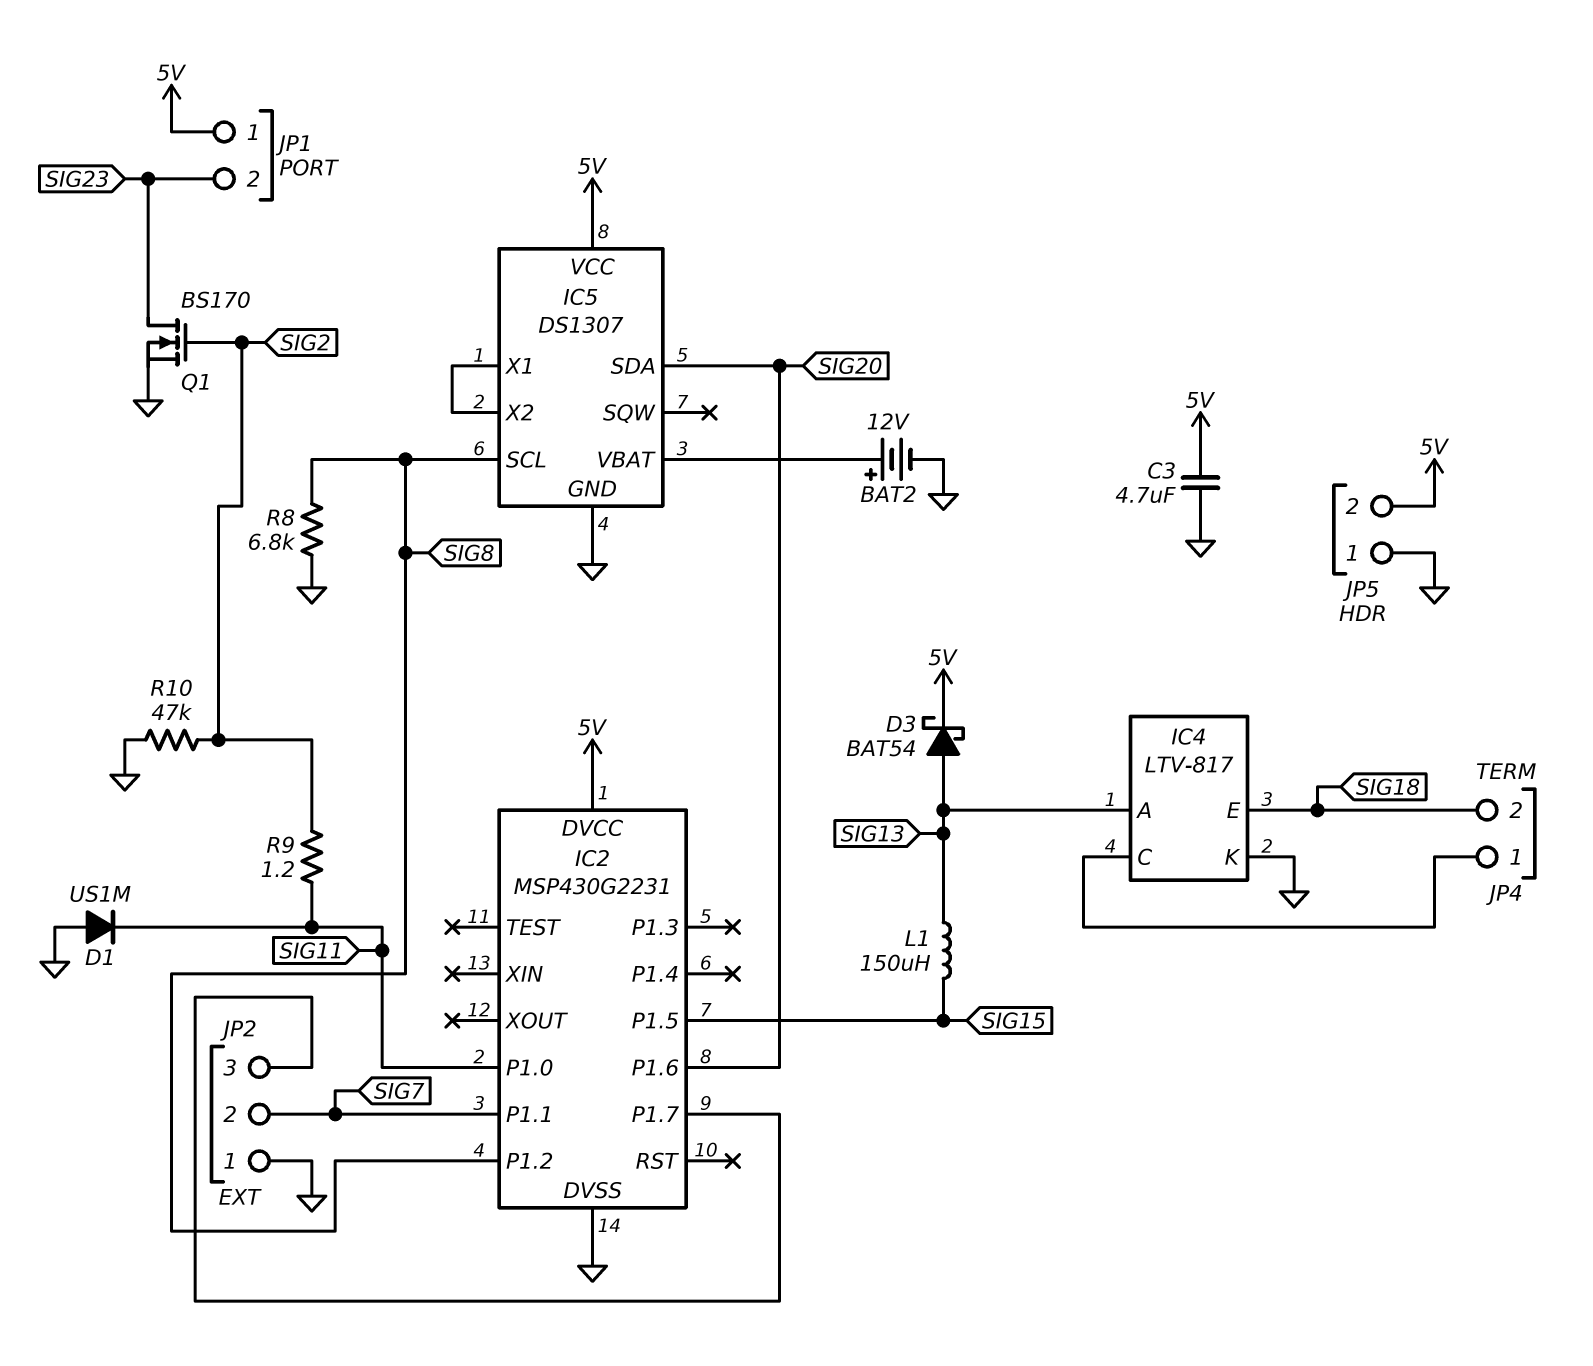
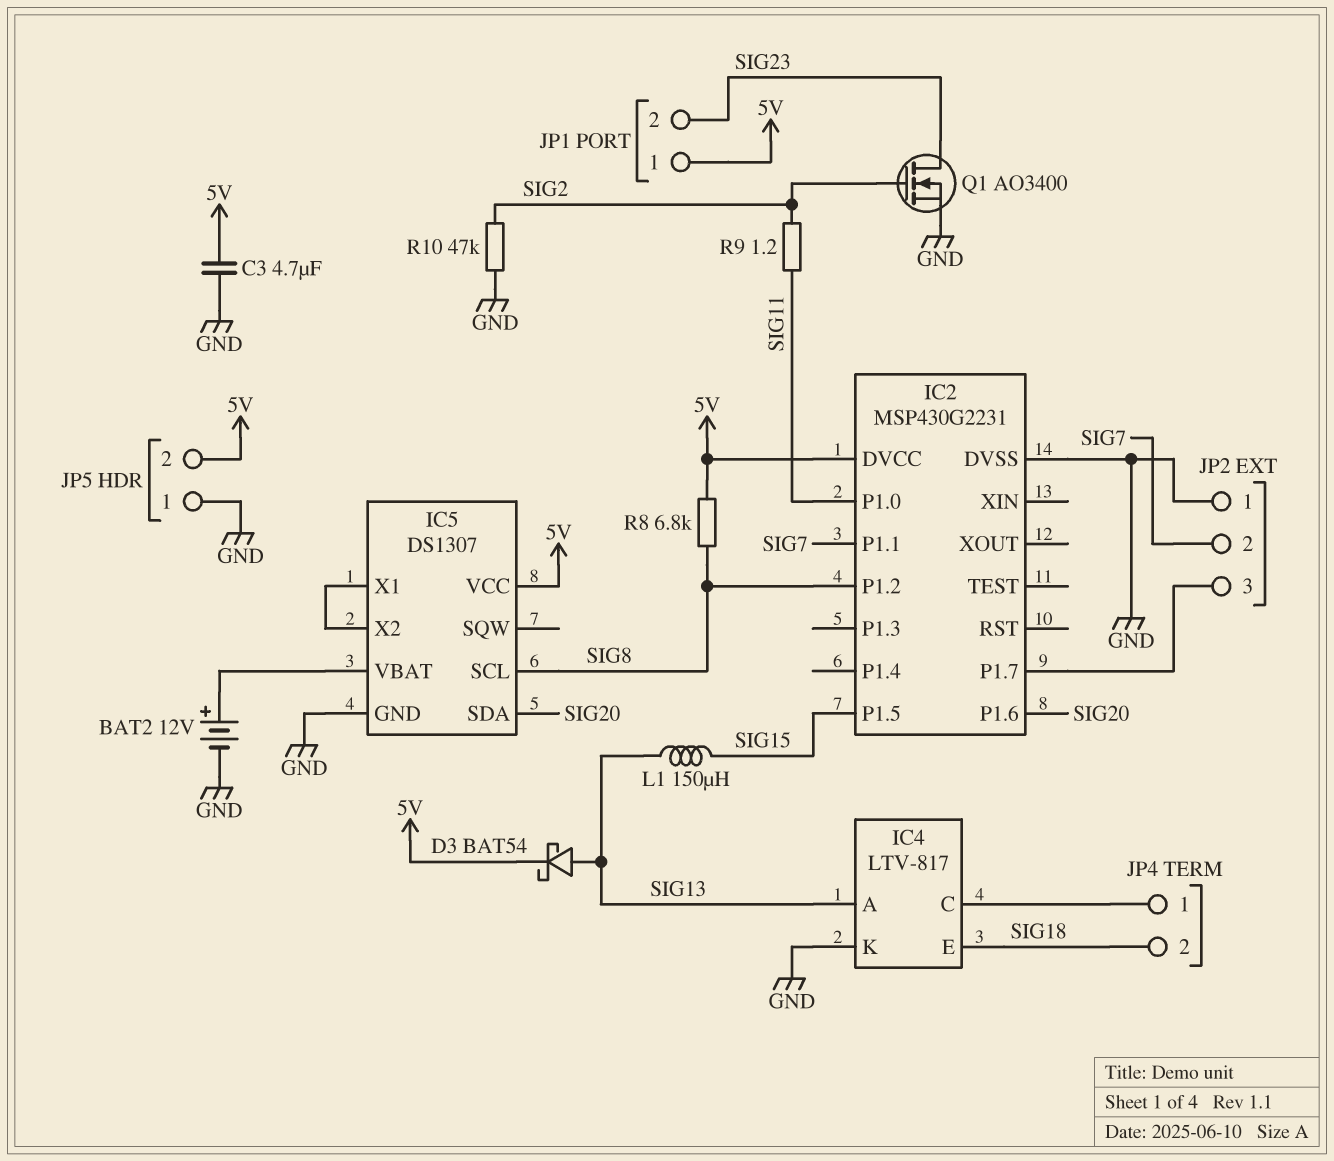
D1: diode US1M (A GND, K SIG11) -> none
Q1: NMOS BS170 (G SIG2, D SIG23, S GND) -> NMOS AO3400 (G SIG2, D SIG23, S GND)
R8: 6.8k (GND, SIG8) -> 6.8k (5V, SIG8)

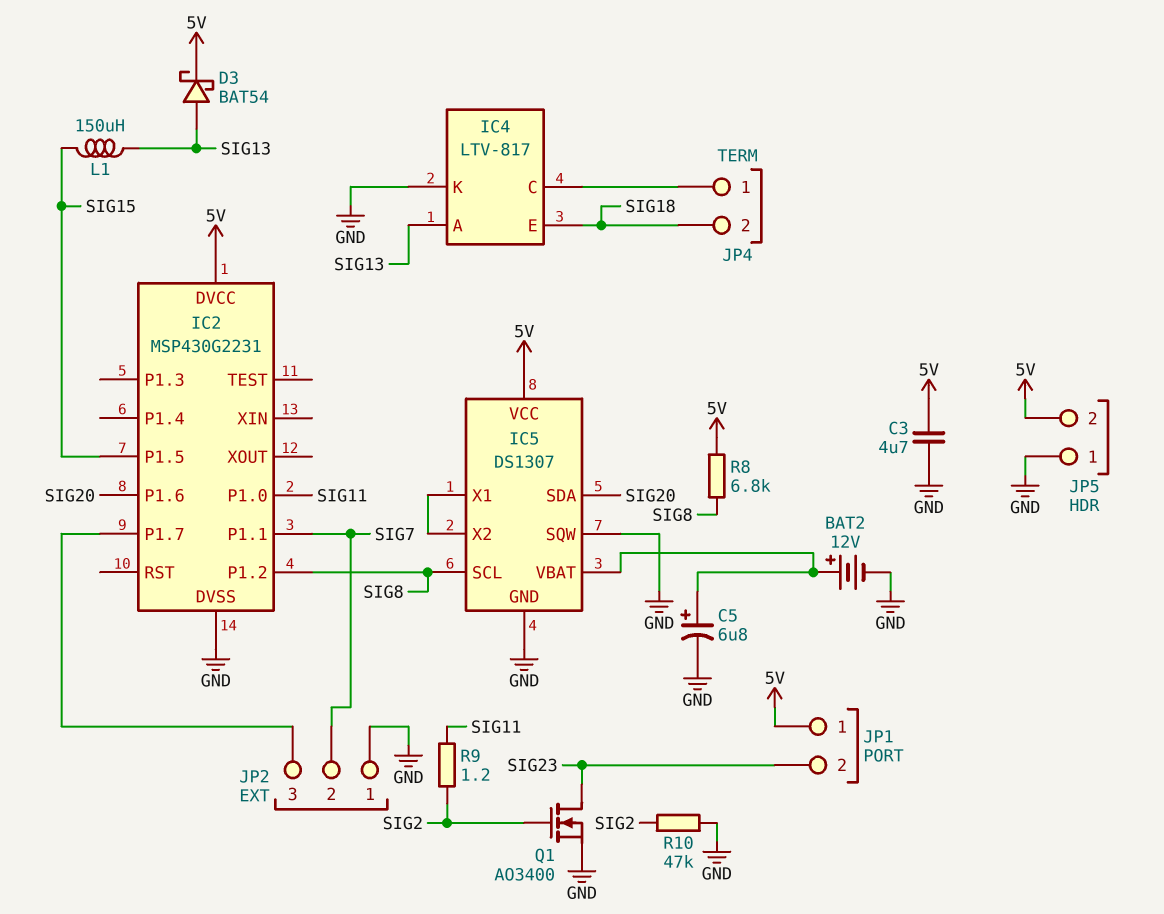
C5: none -> 6.8uF (plus IC5/VBAT, minus GND)
IC5 pin SQW: none -> GND

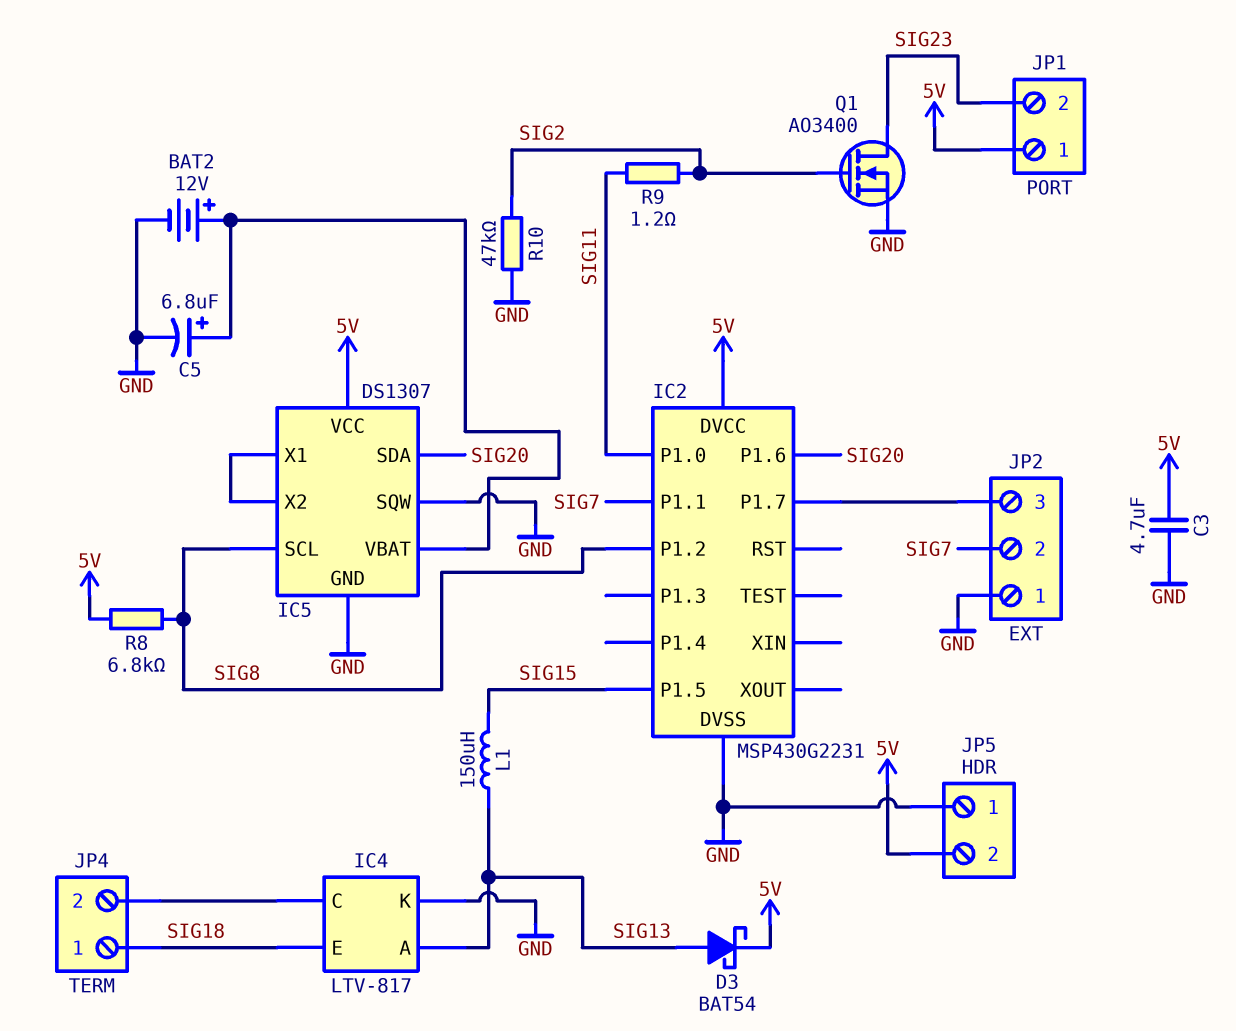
JP4 pin 1: IC4/C -> SIG18
JP4 pin 2: SIG18 -> IC4/C

